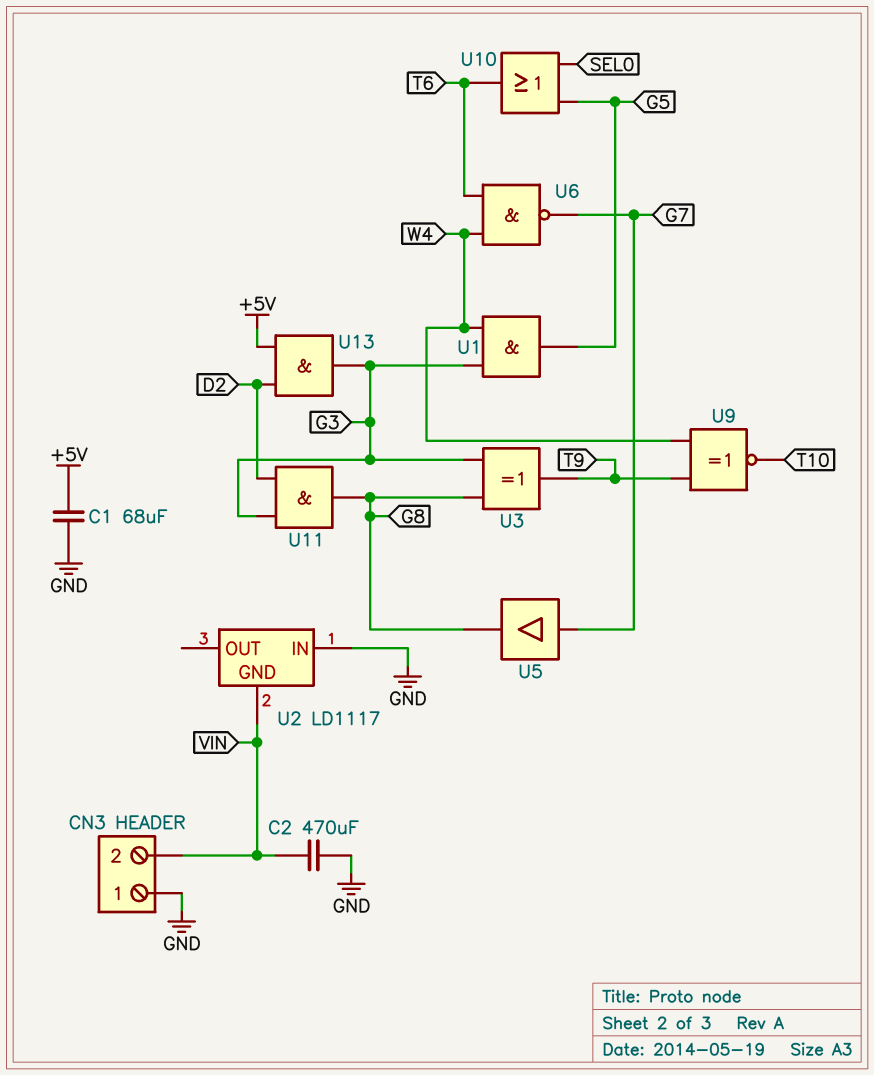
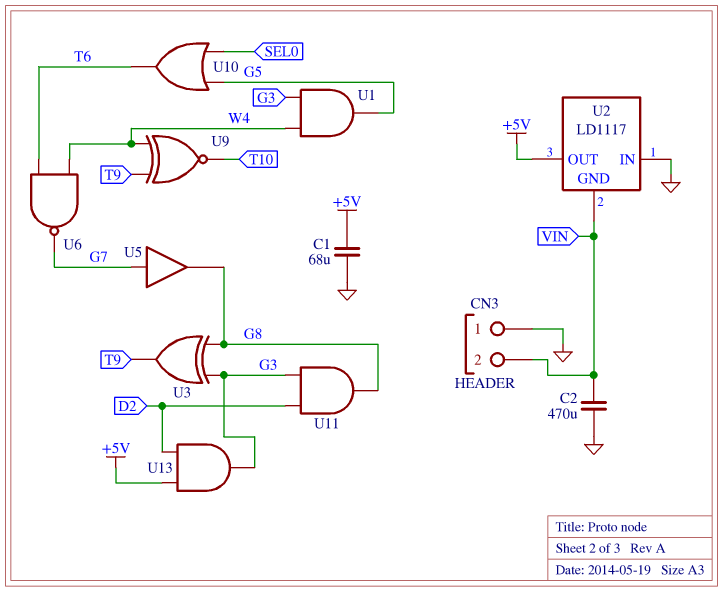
U2 pin OUT: none -> +5V

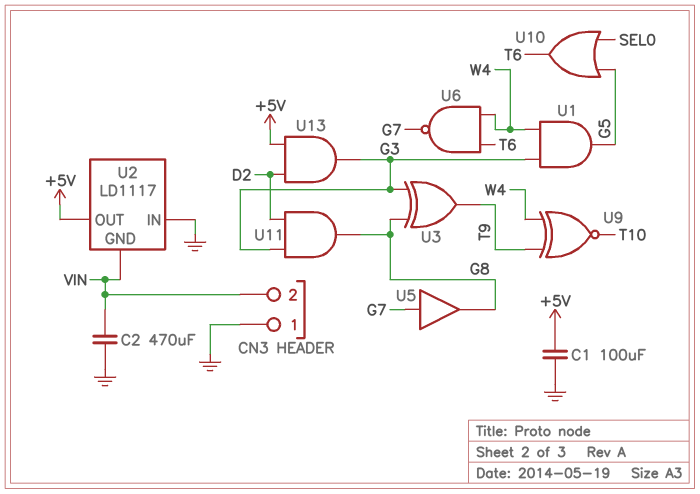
C1: 68uF (+5V, GND) -> 100uF (+5V, GND)

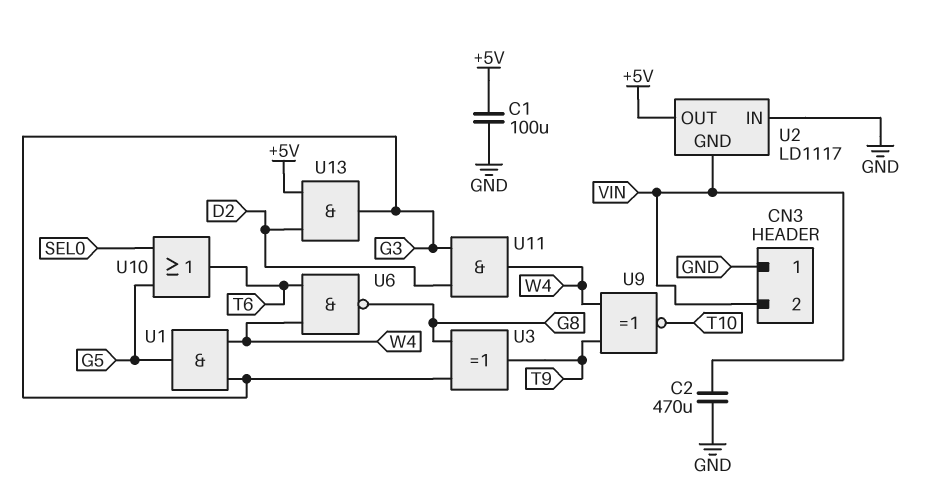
U5: buffer (in G7, out G8) -> none
U6: NAND (in T6, in W4, out G7) -> NAND (in T6, in W4, out G8)
U11: AND (in D2, in G3, out G8) -> AND (in D2, in G3, out W4)

